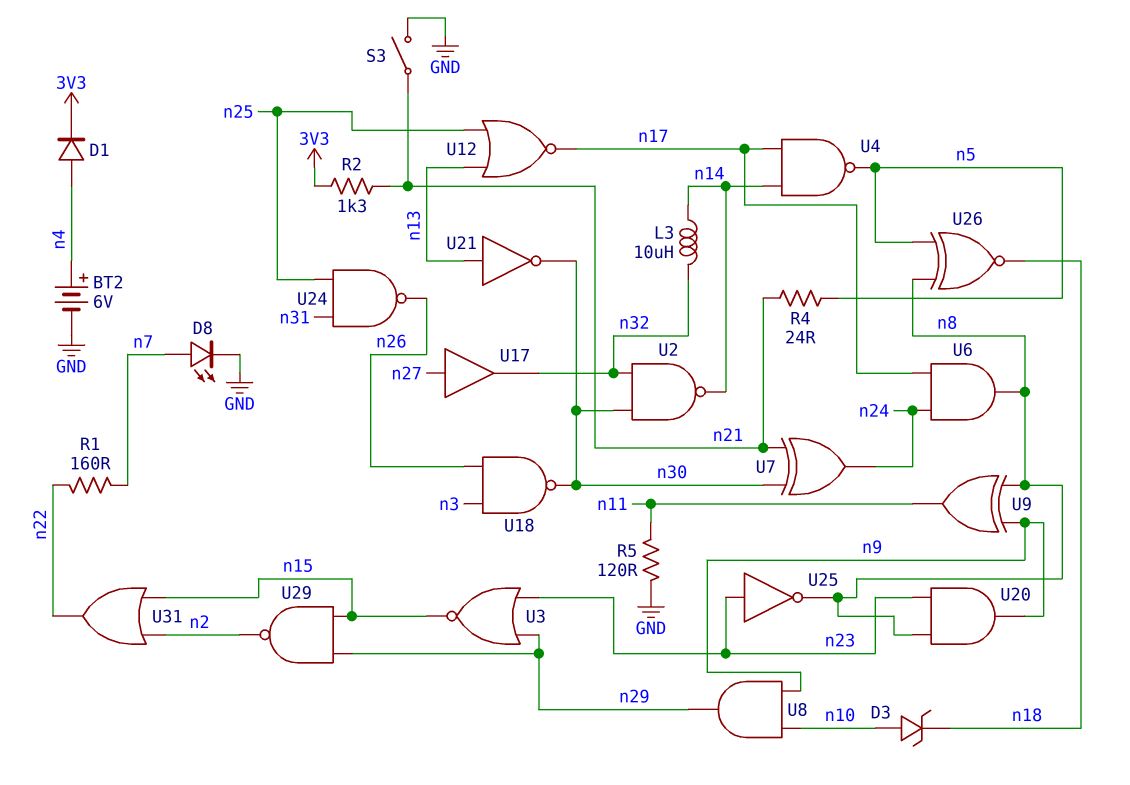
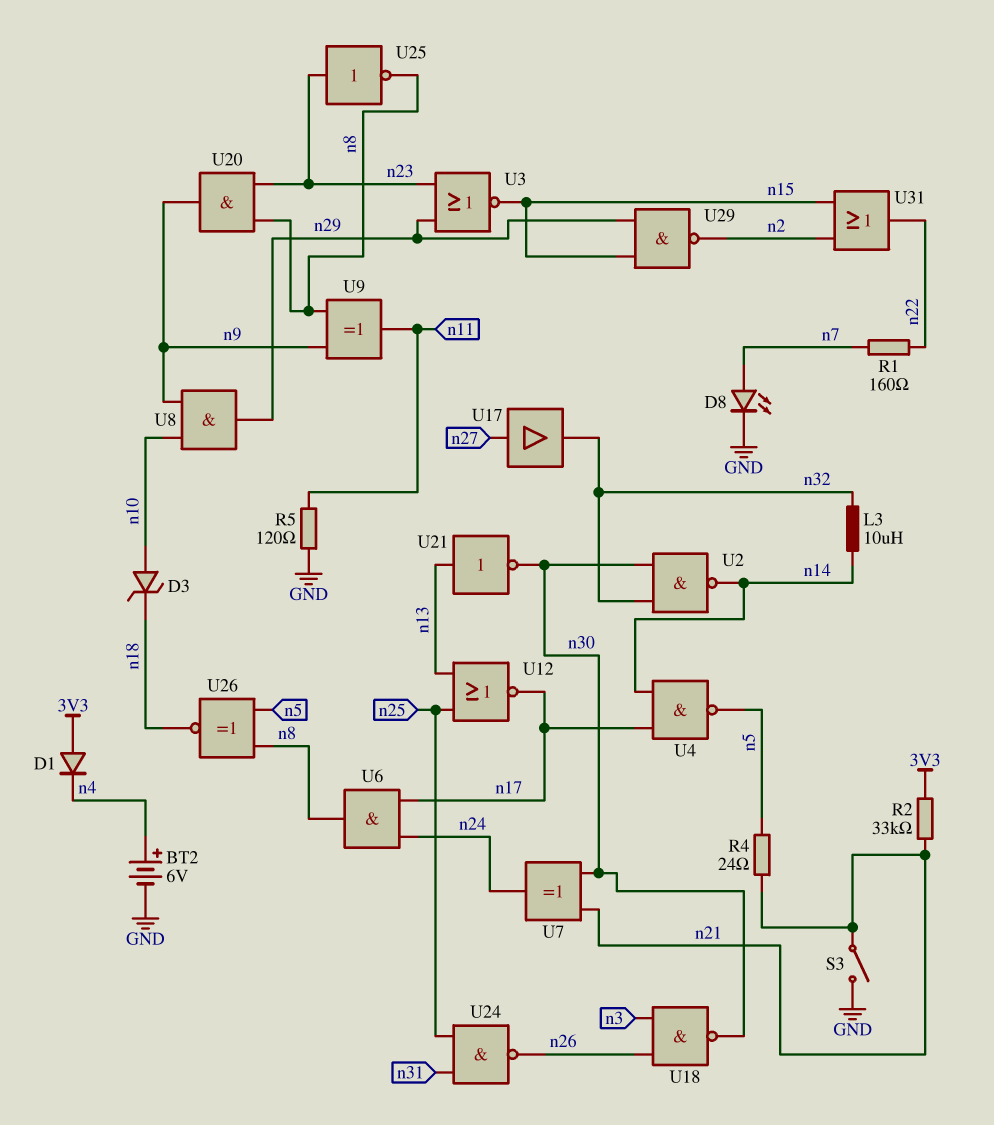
D1: diode (A n4, K 3V3) -> diode (A 3V3, K n4)
R2: 1.3k (3V3, n21) -> 33k (3V3, n21)

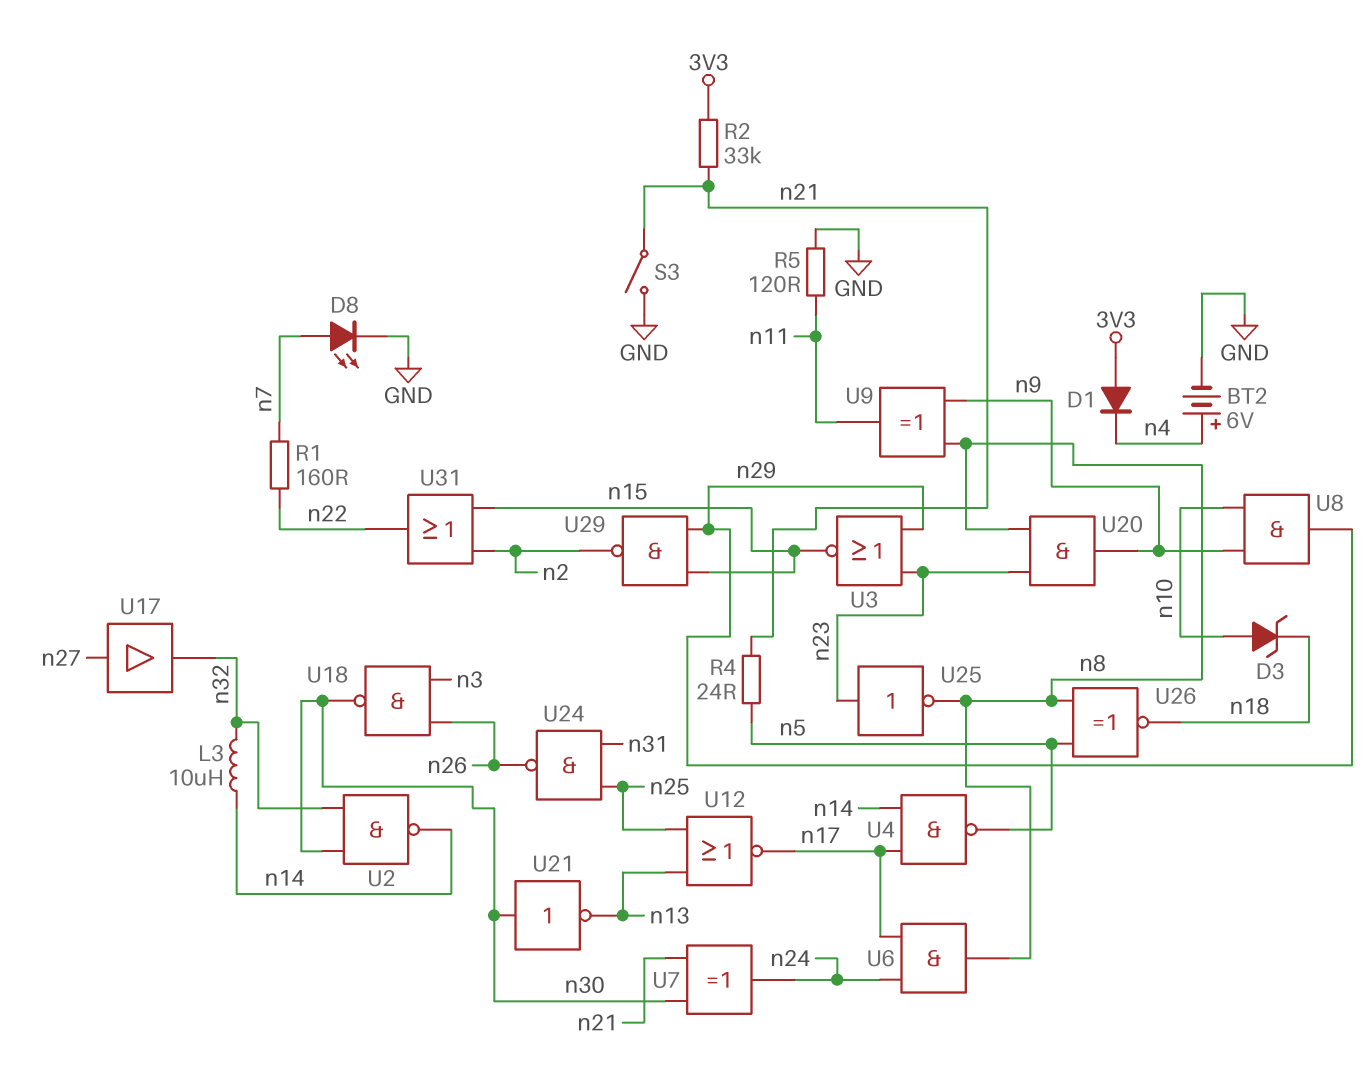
U21: NOT (in n13, out n30) -> NOT (in n30, out n13)

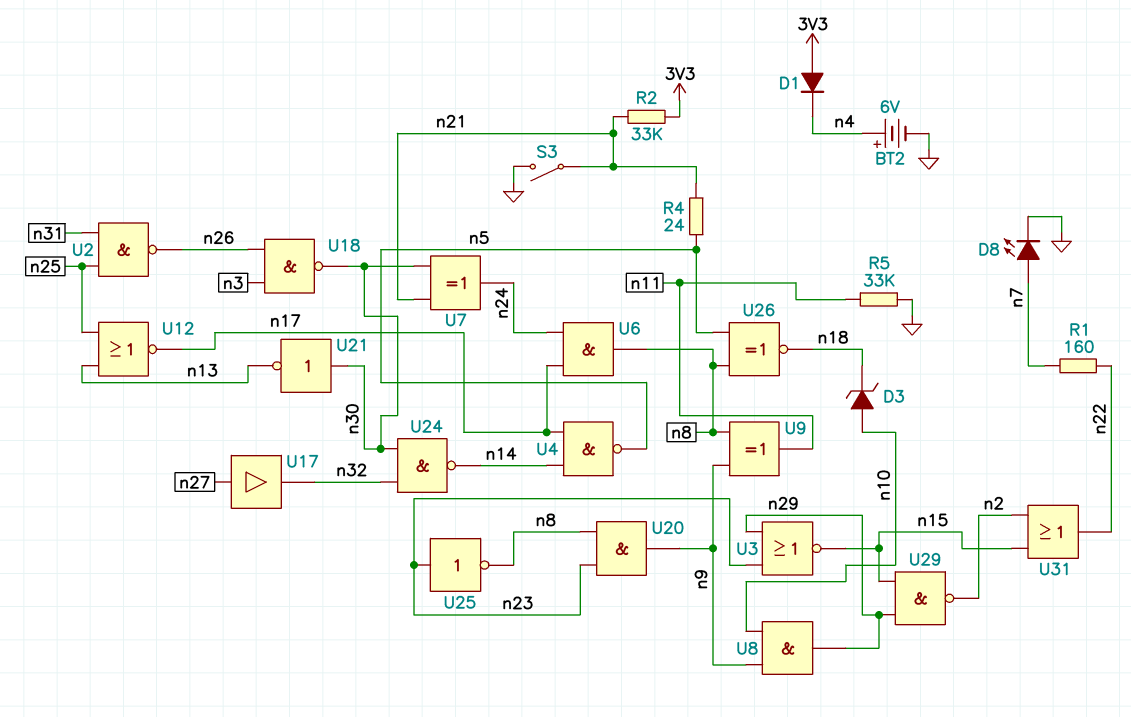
L3: 10uH (n14, n32) -> none
R5: 120 (GND, n11) -> 33k (GND, n11)
U2: NAND (in n30, in n32, out n14) -> NAND (in n25, in n31, out n26)
U24: NAND (in n25, in n31, out n26) -> NAND (in n30, in n32, out n14)

